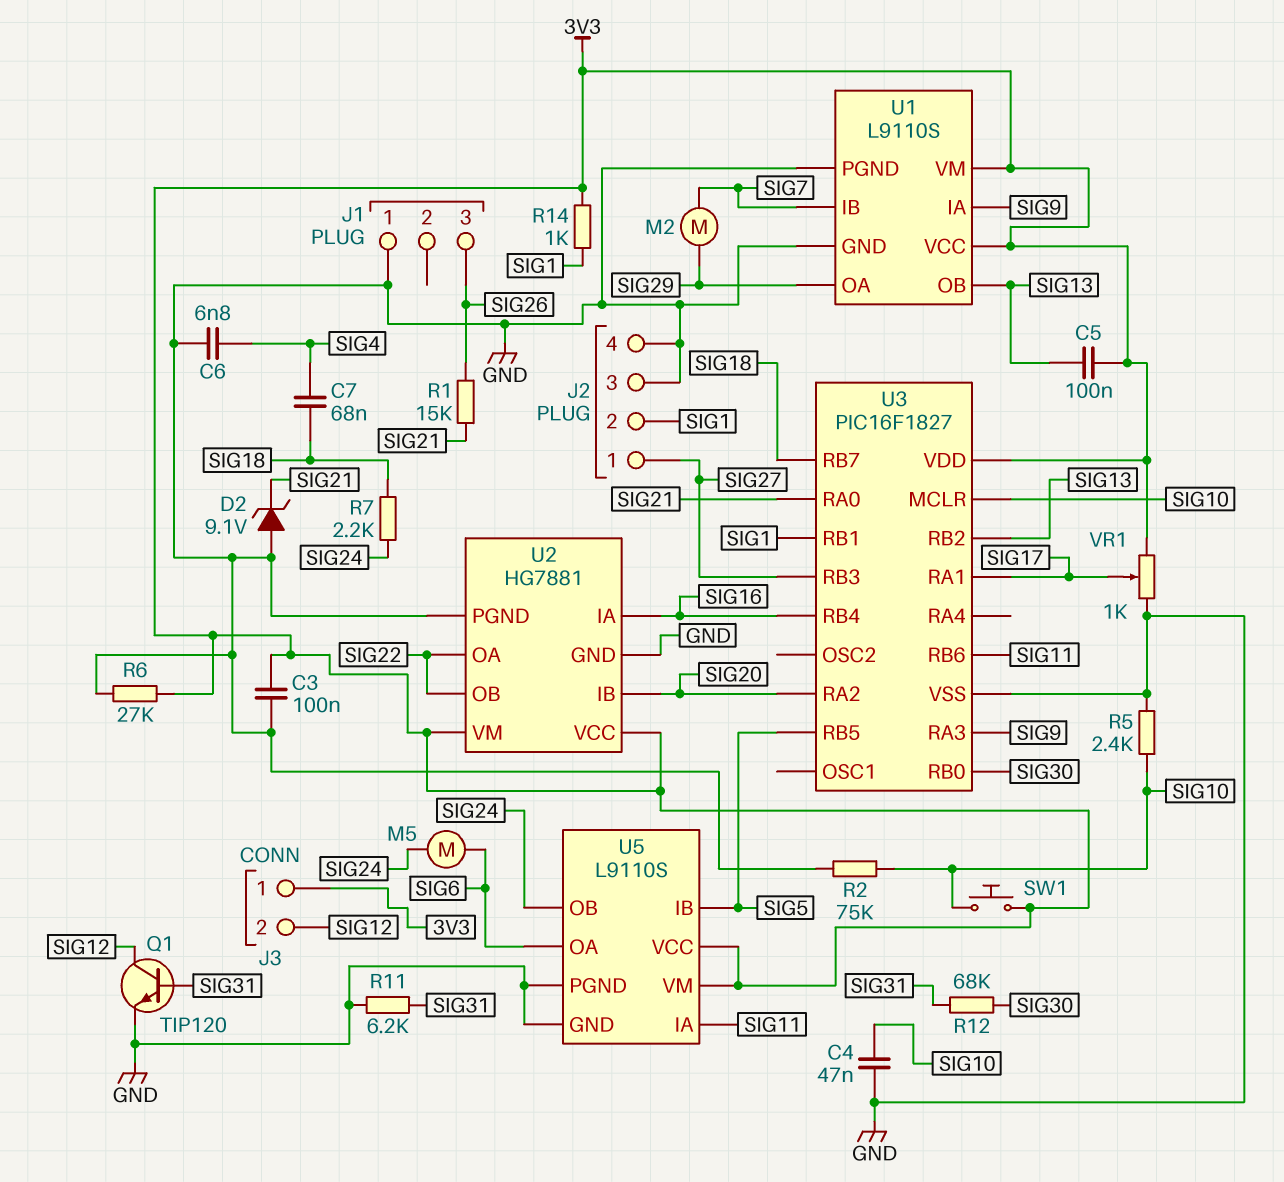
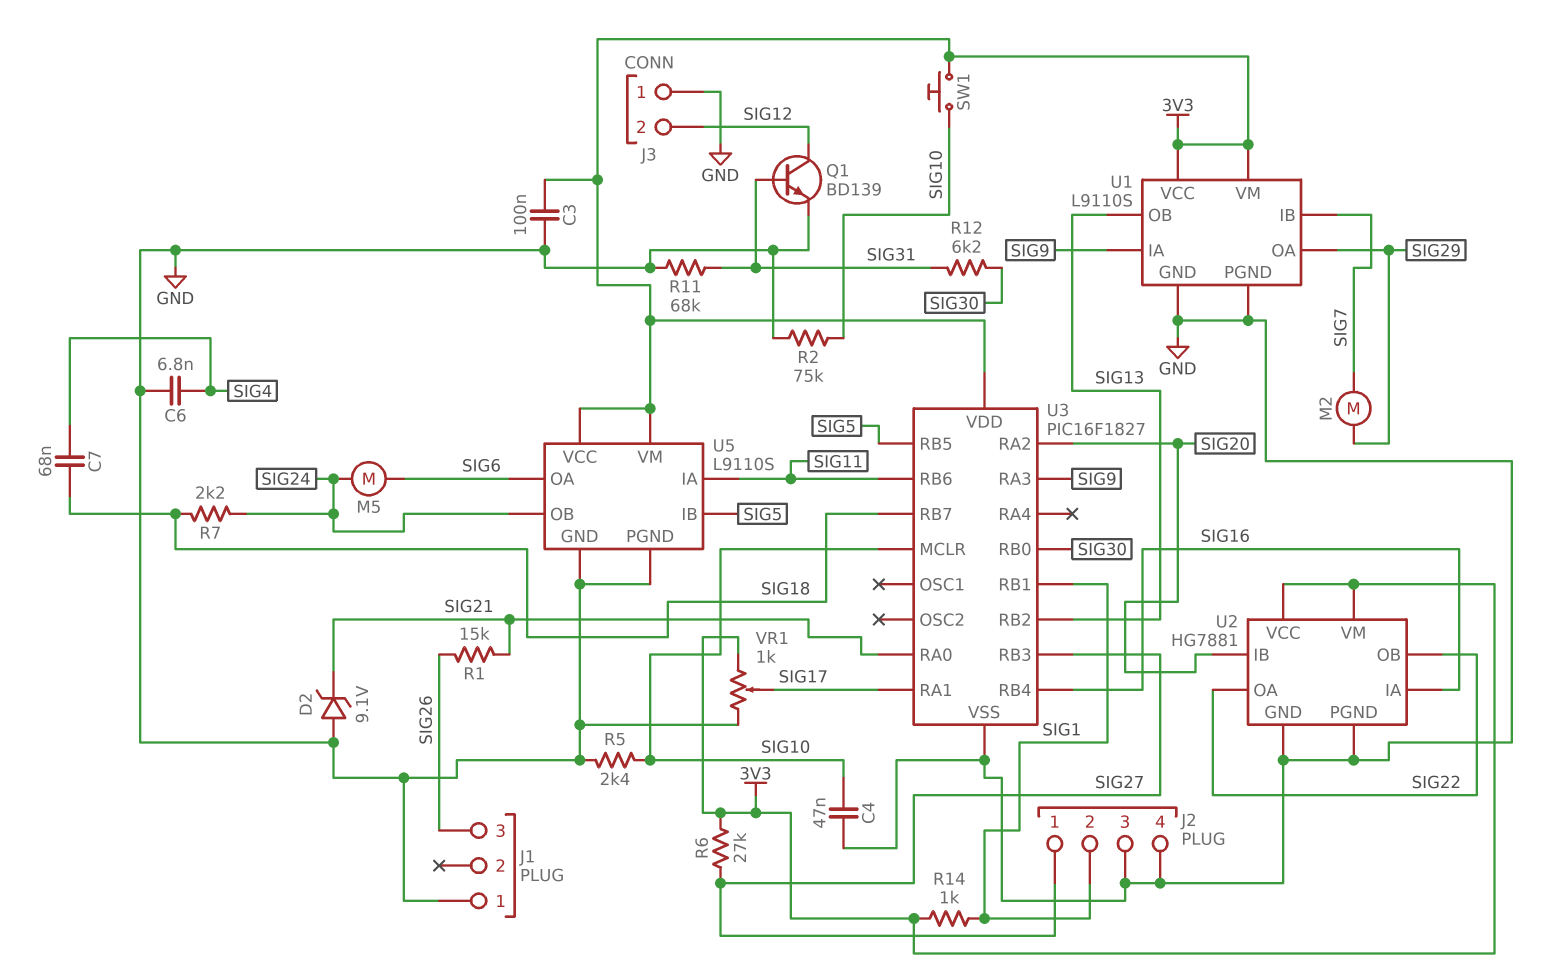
C5: 100nF (3V3, SIG13) -> none
J3 pin 1: 3V3 -> GND
Q1: NPN TIP120 (B SIG31, C SIG12, E GND) -> NPN BD139 (B SIG31, C SIG12, E GND)
R6: 27k (3V3, GND) -> 27k (3V3, SIG27)
R11: 6.2k (GND, SIG31) -> 68k (GND, SIG31)
R12: 68k (SIG30, SIG31) -> 6.2k (SIG30, SIG31)

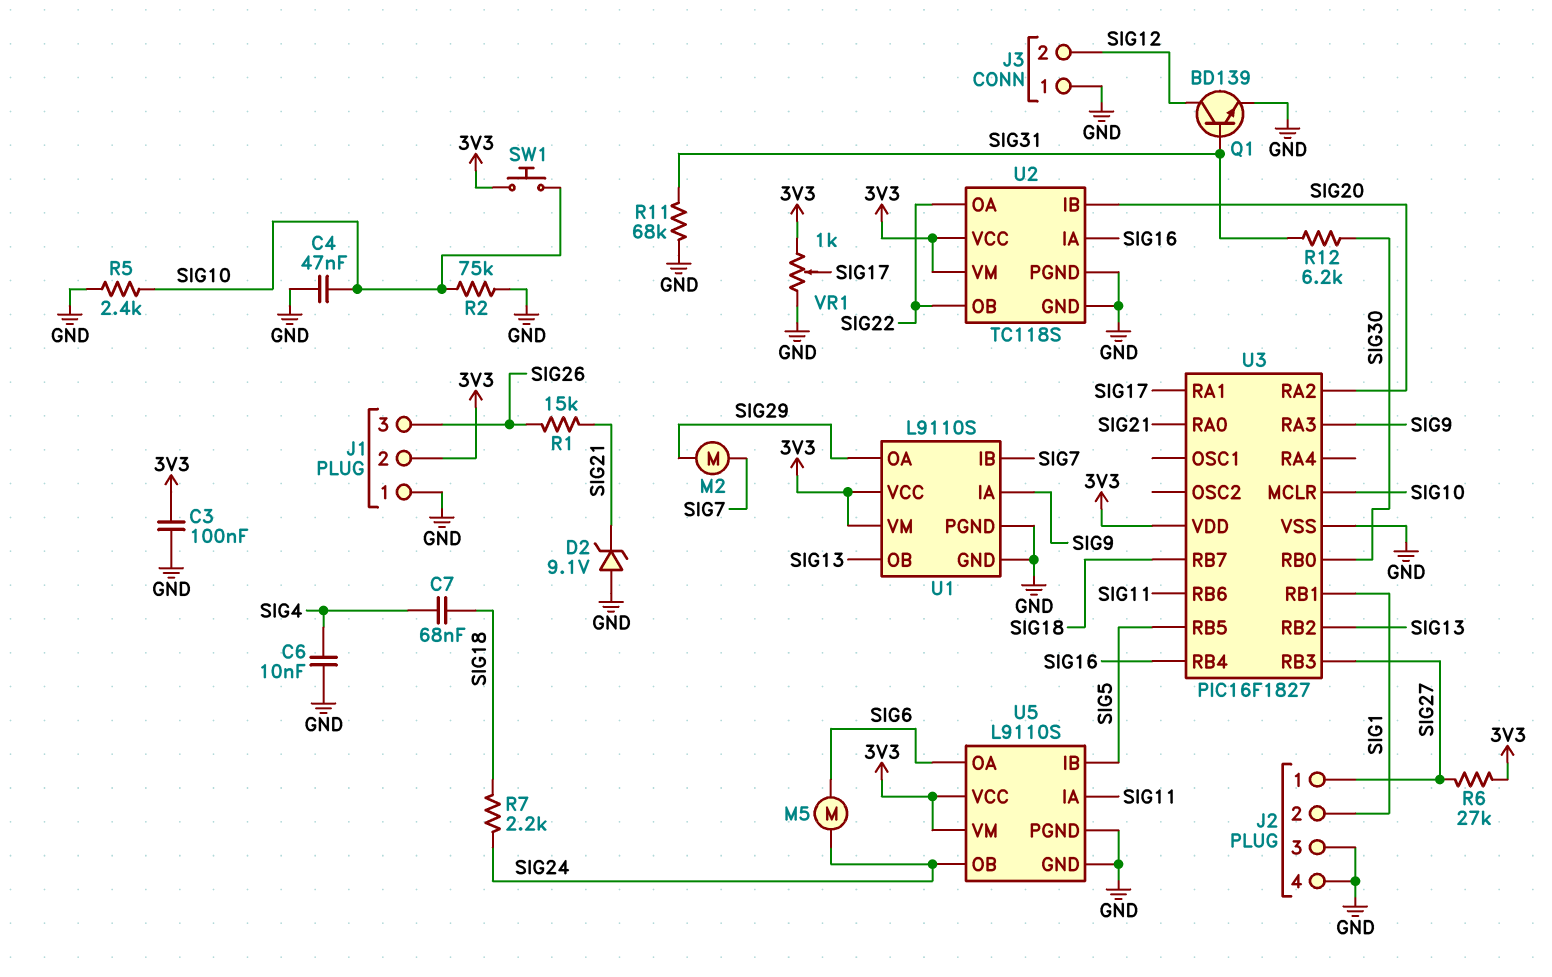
C6: 6.8nF (GND, SIG4) -> 10nF (GND, SIG4)
J1 pin 2: none -> 3V3
R14: 1k (3V3, SIG1) -> none
U2: HG7881 -> TC118S

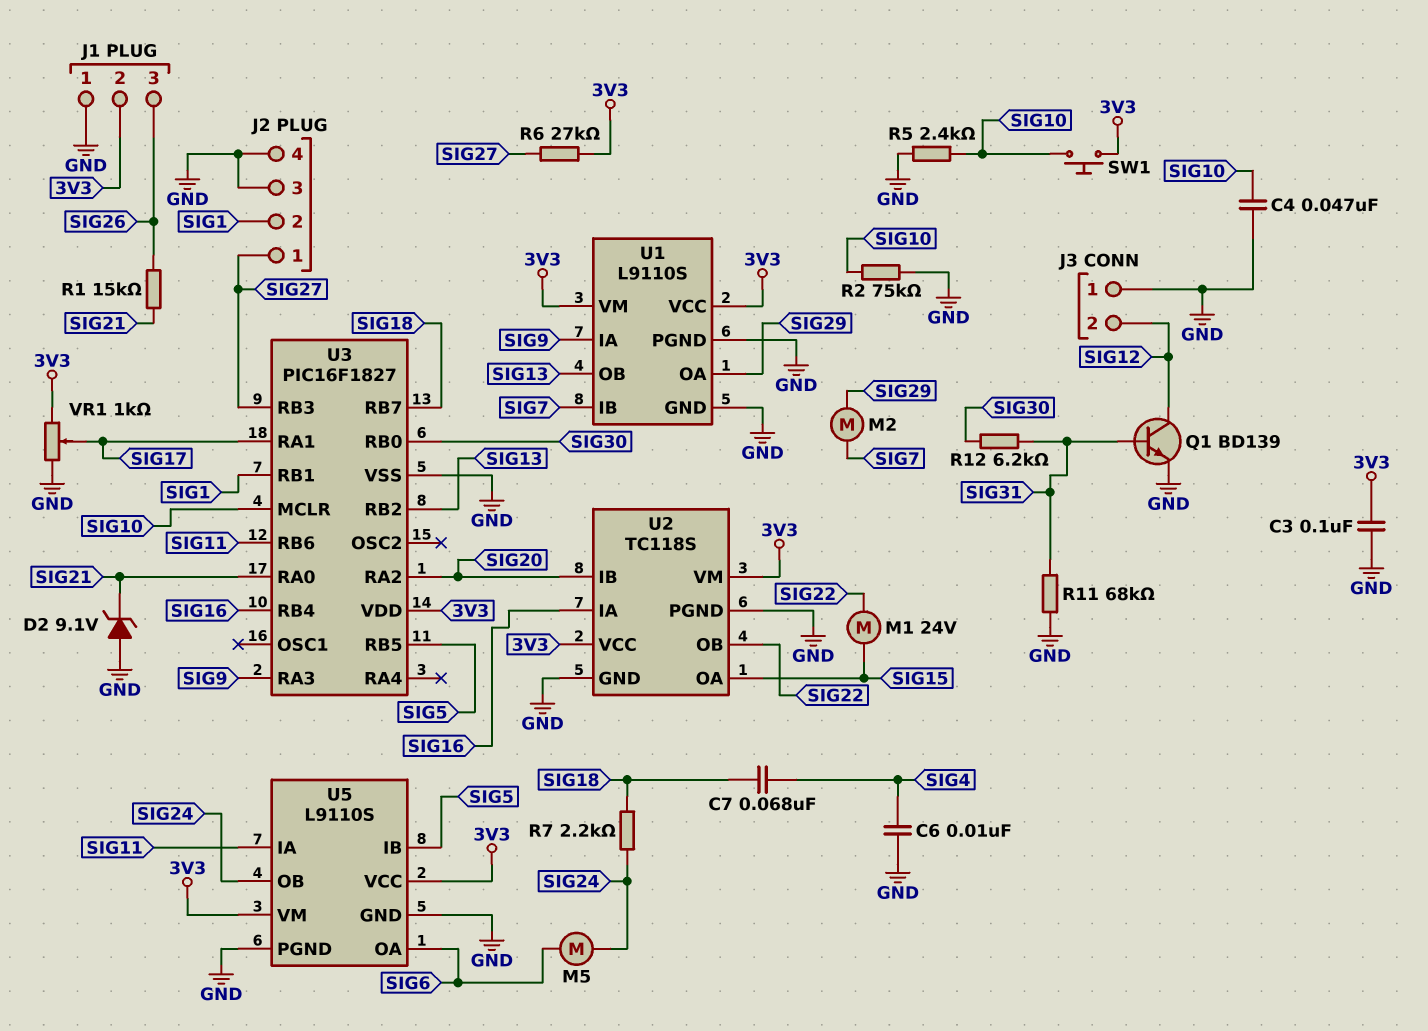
M1: none -> motor 24V (SIG15, SIG22)
U2 pin OA: SIG22 -> SIG15

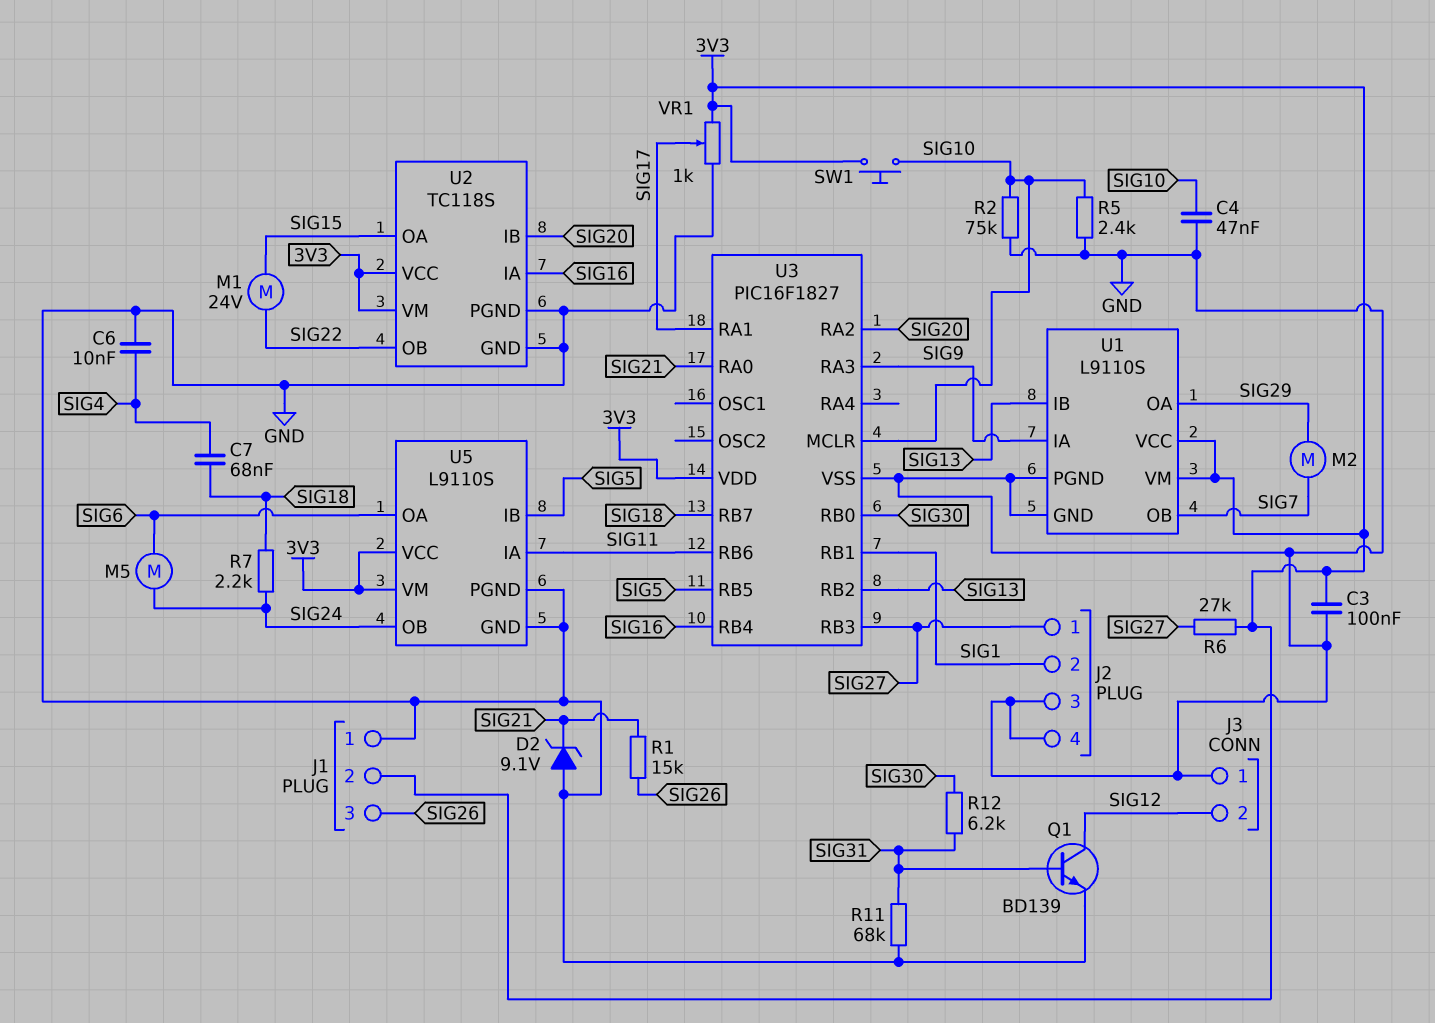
U1 pin IB: SIG7 -> SIG13
U1 pin OB: SIG13 -> SIG7

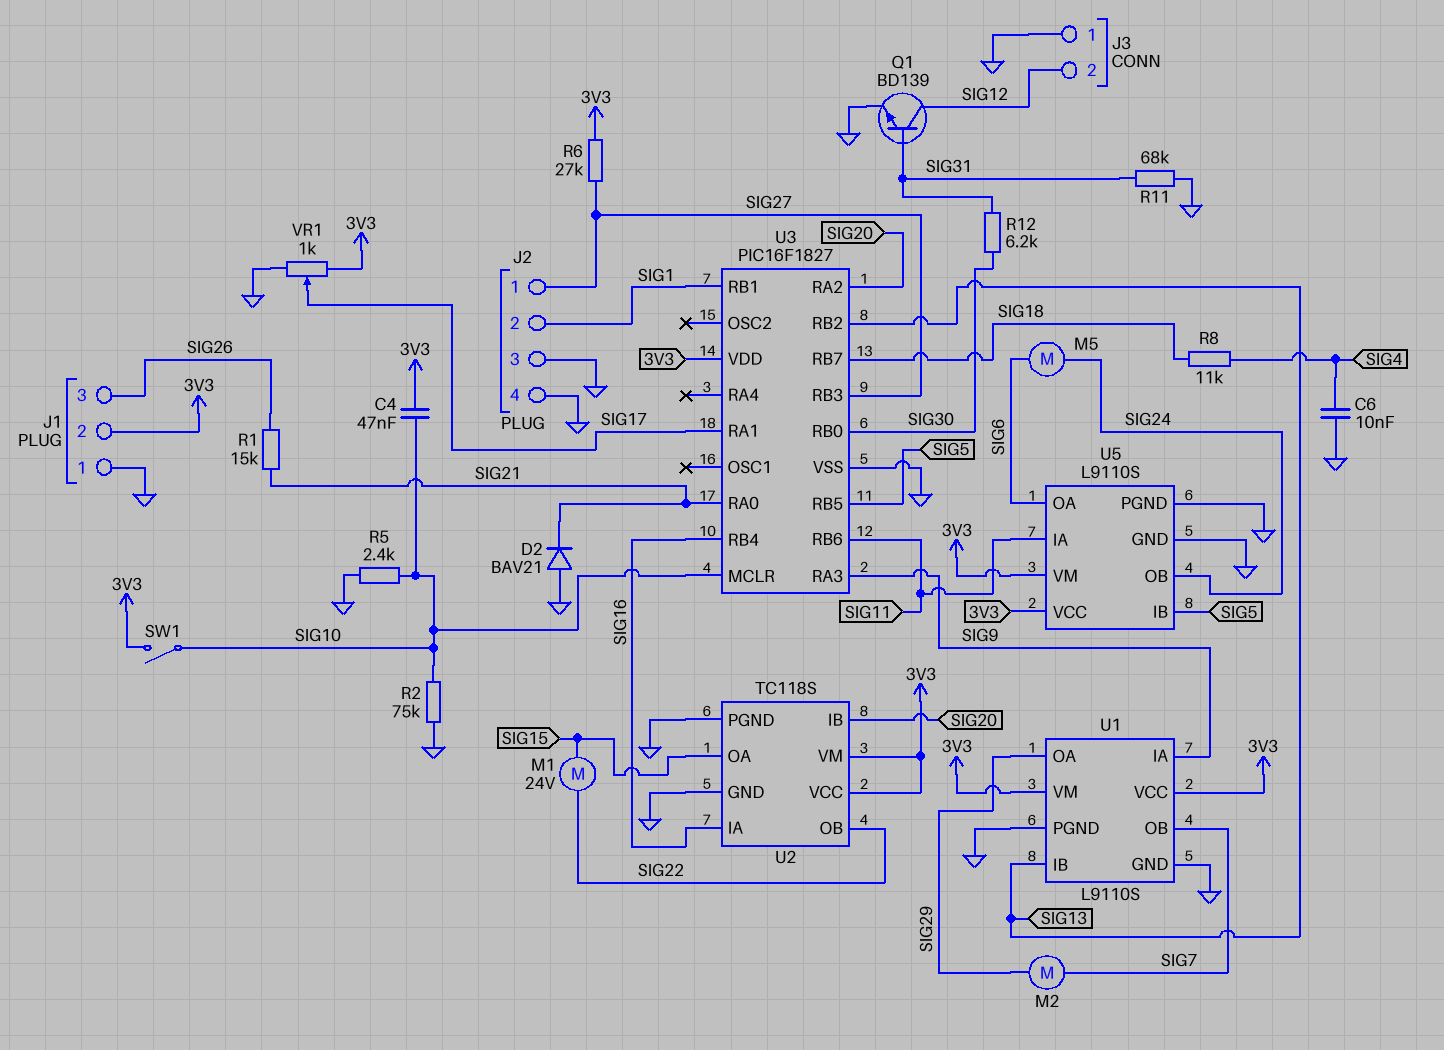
C3: 100nF (3V3, GND) -> none
C4: 47nF (GND, SIG10) -> 47nF (3V3, SIG10)
C7: 68nF (SIG4, SIG18) -> none
D2: zener 9.1V (A GND, K SIG21) -> diode BAV21 (A GND, K SIG21)
R7: 2.2k (SIG18, SIG24) -> none
R8: none -> 11k (SIG4, SIG18)
SW1: button (3V3, SIG10) -> switch (3V3, SIG10)

